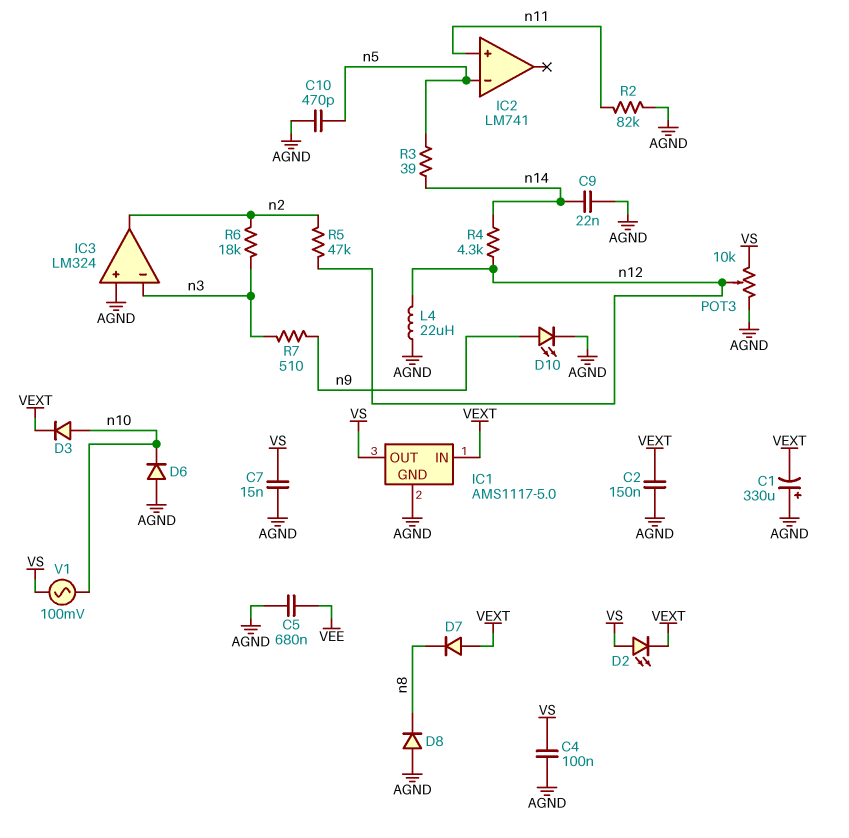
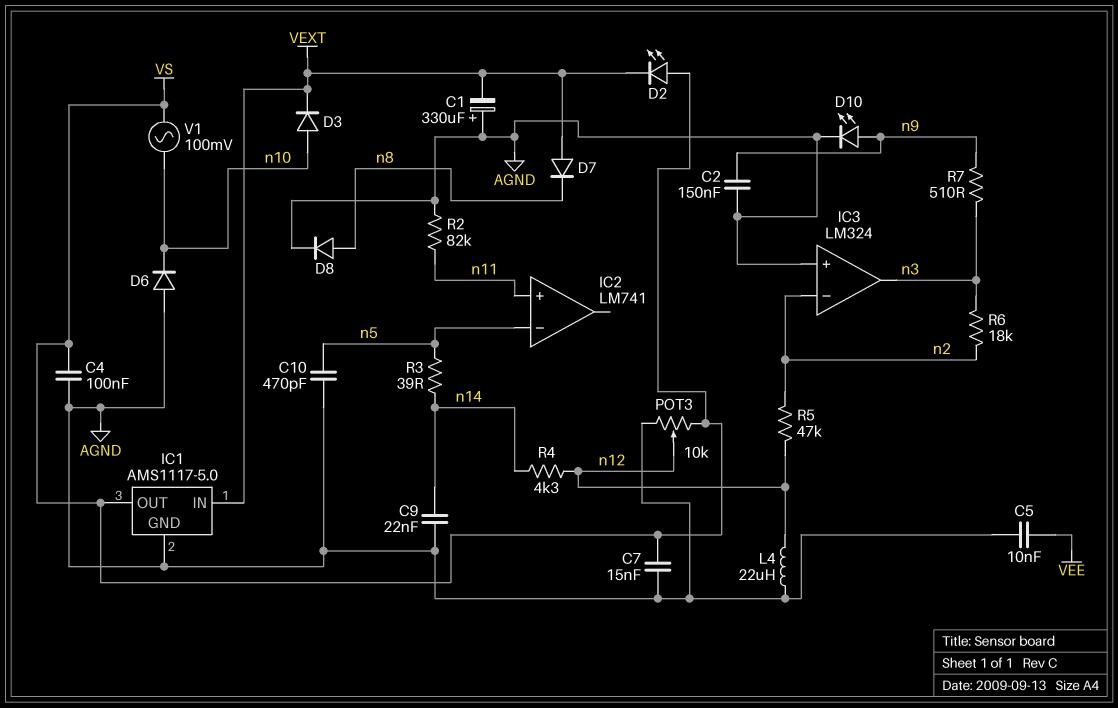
C2: 150nF (AGND, VEXT) -> 150nF (AGND, n9)
C5: 680nF (AGND, VEE) -> 10nF (AGND, VEE)
D8: diode (A AGND, K n8) -> diode (A n8, K AGND)
IC3 pin in-: n3 -> n2
IC3 pin out: n2 -> n3

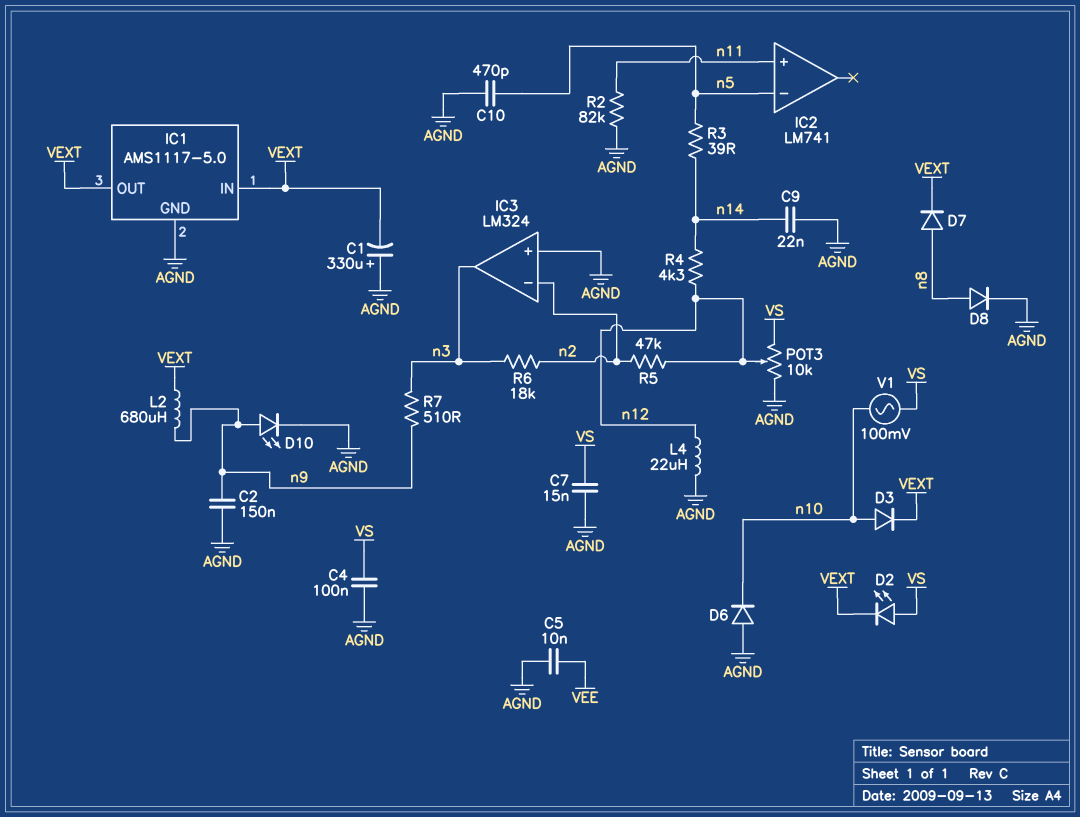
D7: diode (A VEXT, K n8) -> diode (A n8, K VEXT)
IC1 pin OUT: VS -> VEXT
L2: none -> 680uH (VEXT, n9)

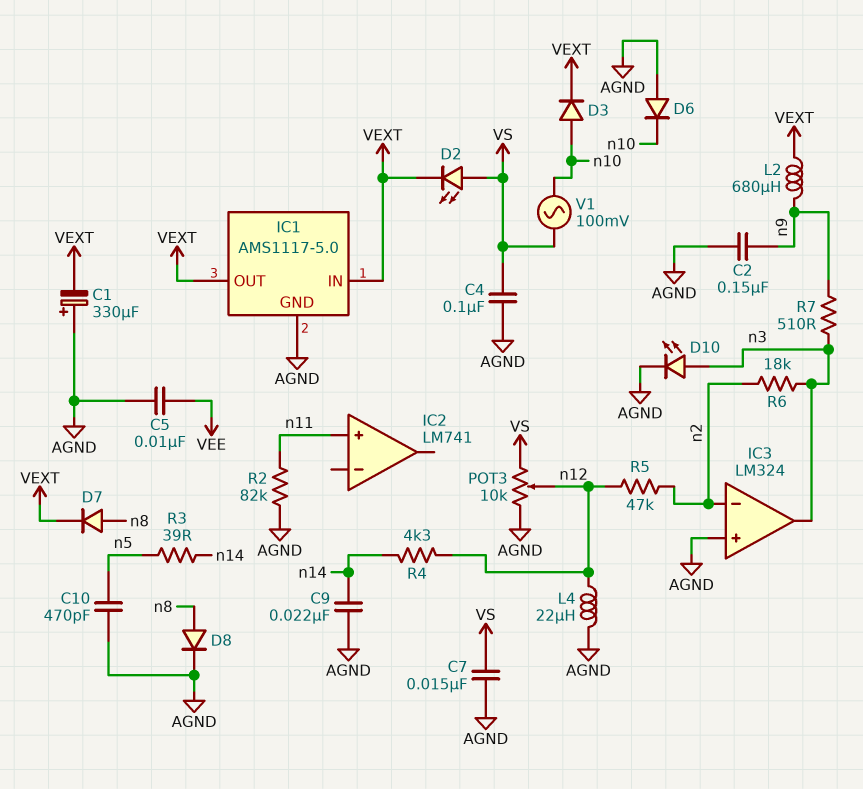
D10: LED (A n9, K AGND) -> LED (A n3, K AGND)
IC2 pin in-: n5 -> none

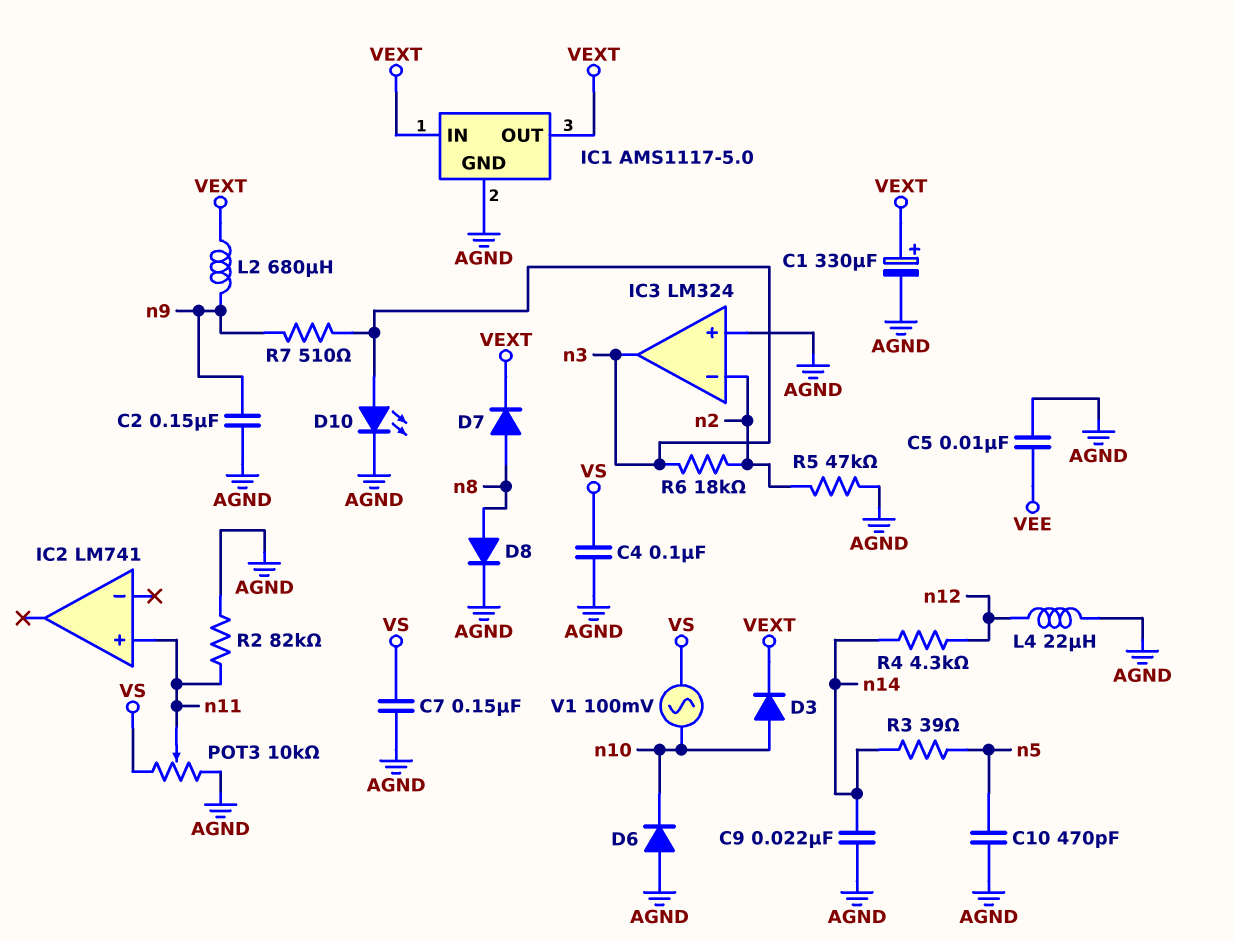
C1: 330uF (plus AGND, minus VEXT) -> 330uF (plus VEXT, minus AGND)
C7: 15nF (AGND, VS) -> 150nF (AGND, VS)
D2: LED (A VS, K VEXT) -> none
POT3: 10k (AGND, VS, wiper n12) -> 10k (AGND, VS, wiper n11)
R5: 47k (n2, n12) -> 47k (AGND, n2)

